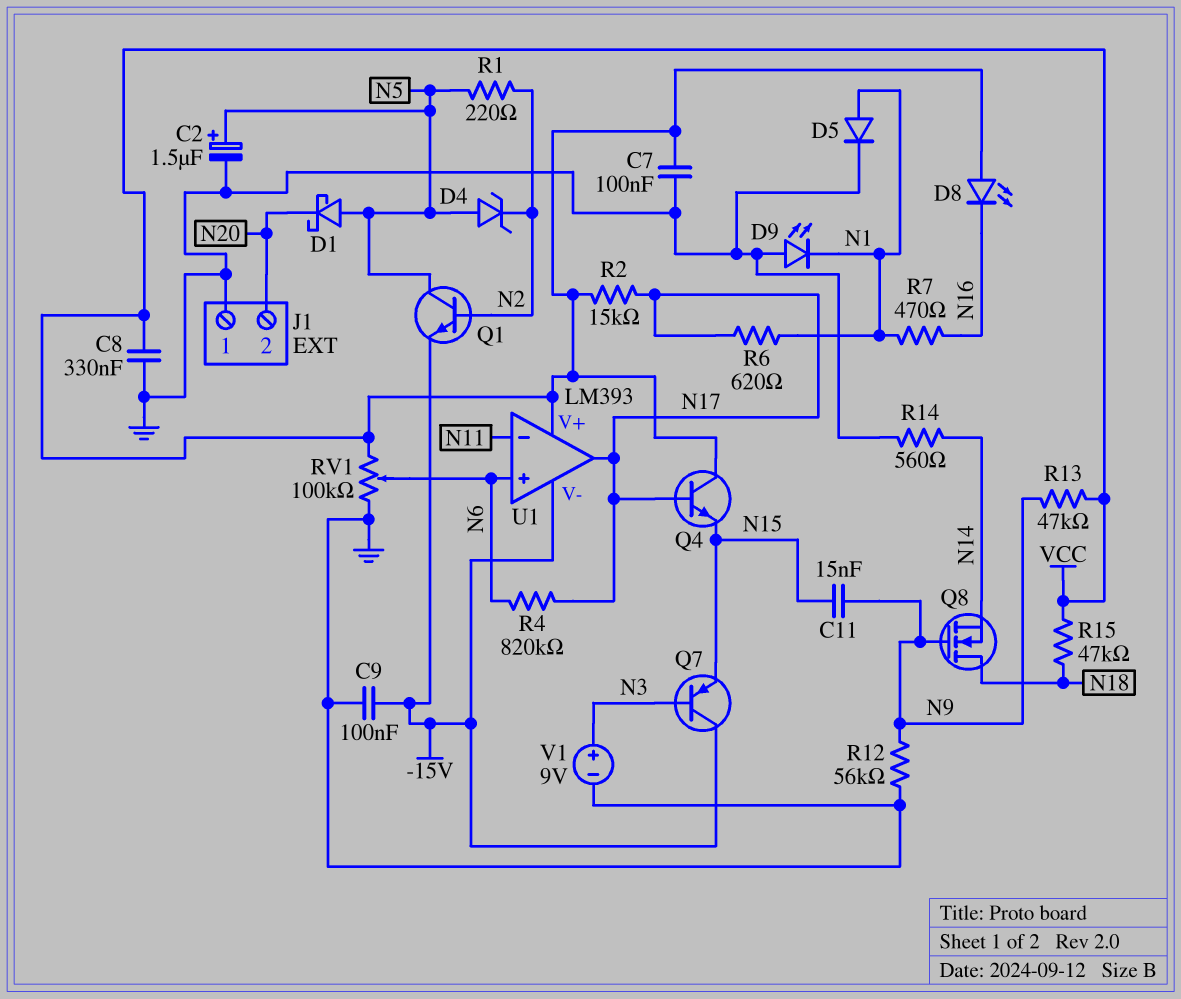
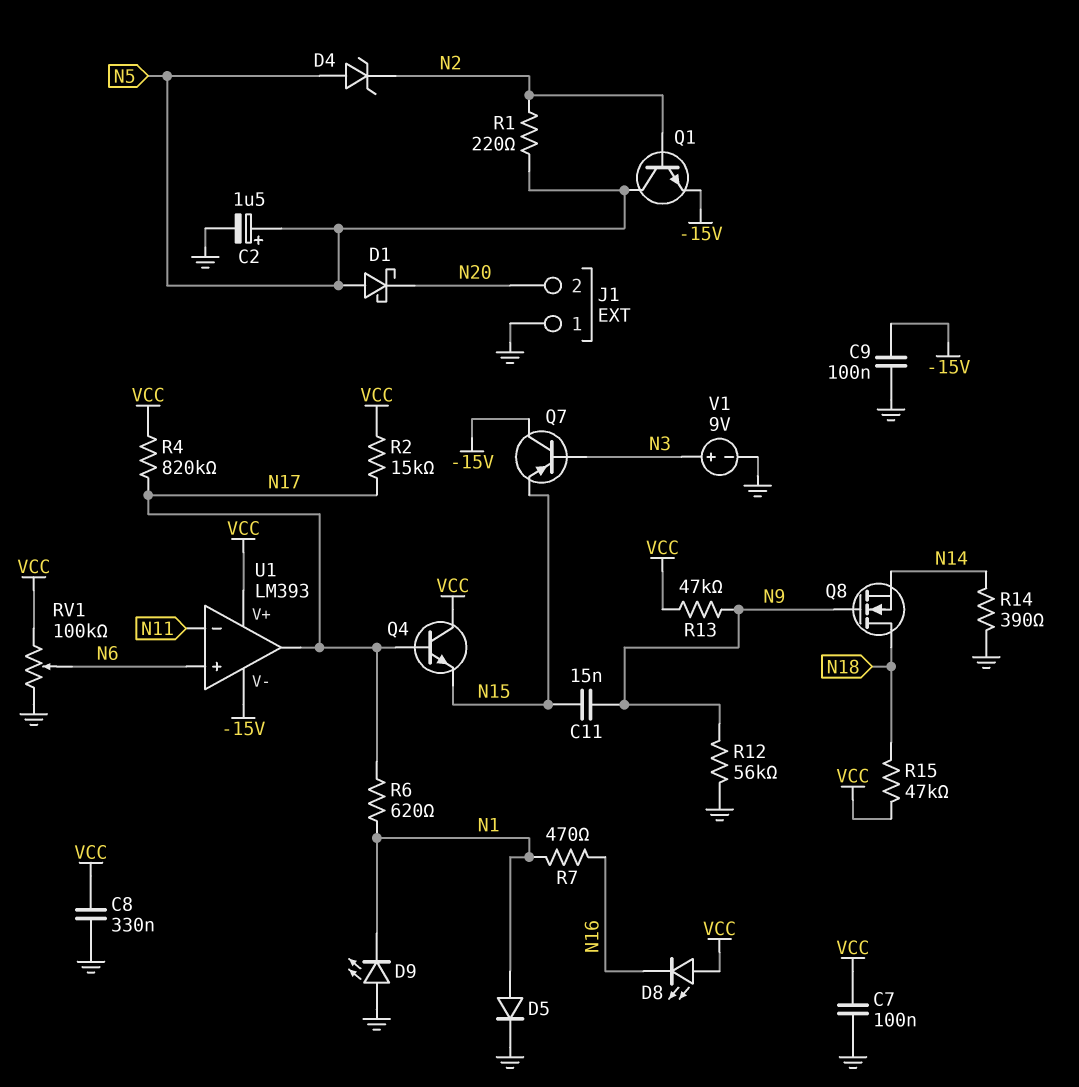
R4: 820k (N6, N17) -> 820k (N17, VCC)
R14: 560 (GND, N14) -> 390 (GND, N14)

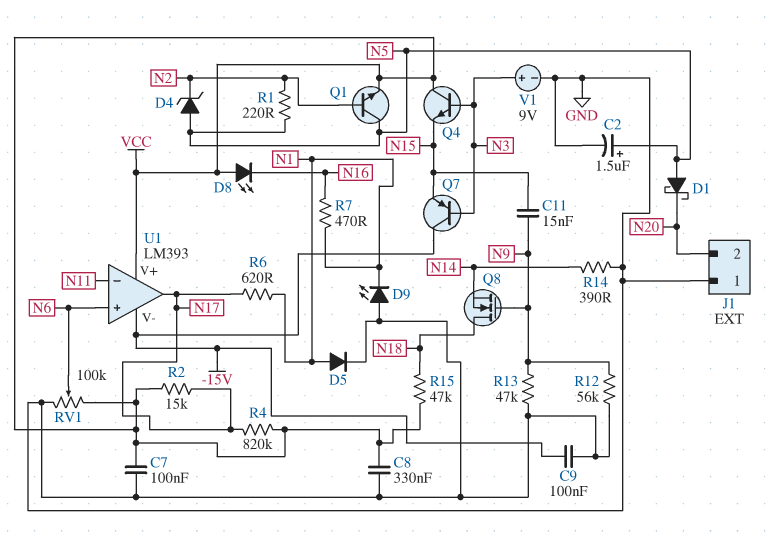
Q1: NPN (B N2, C N5, E -15V) -> NPN (B N2, C N5, E VCC)
Q4: NPN (B N17, C VCC, E N15) -> NPN (B N3, C VCC, E N15)
R13: 47k (N9, VCC) -> 47k (GND, N9)

